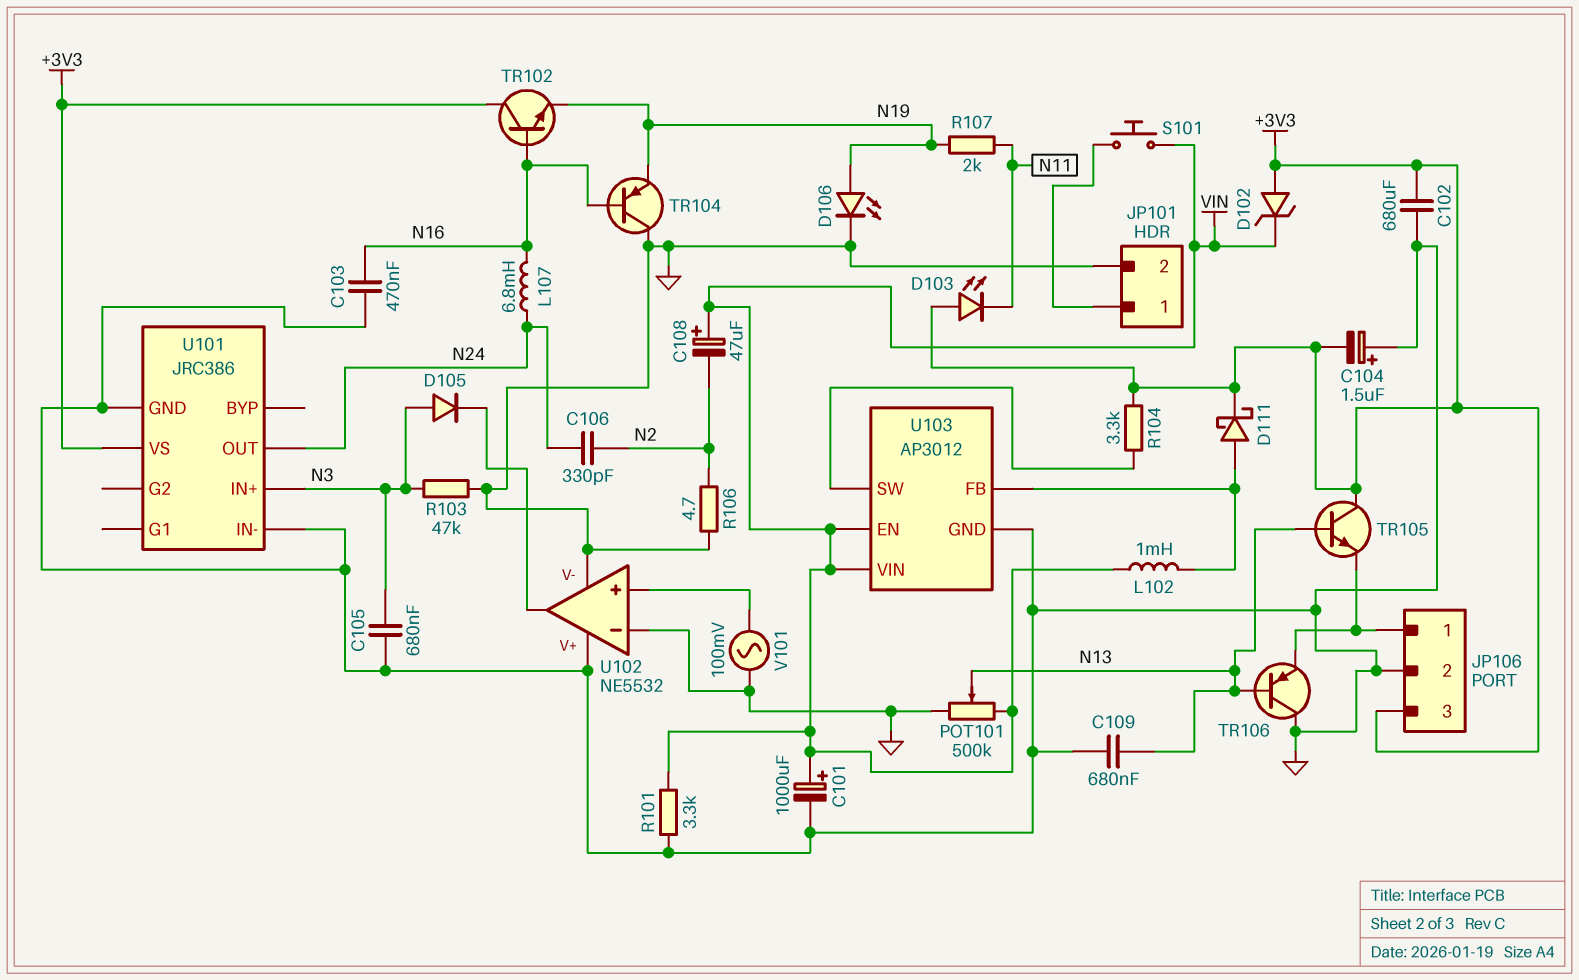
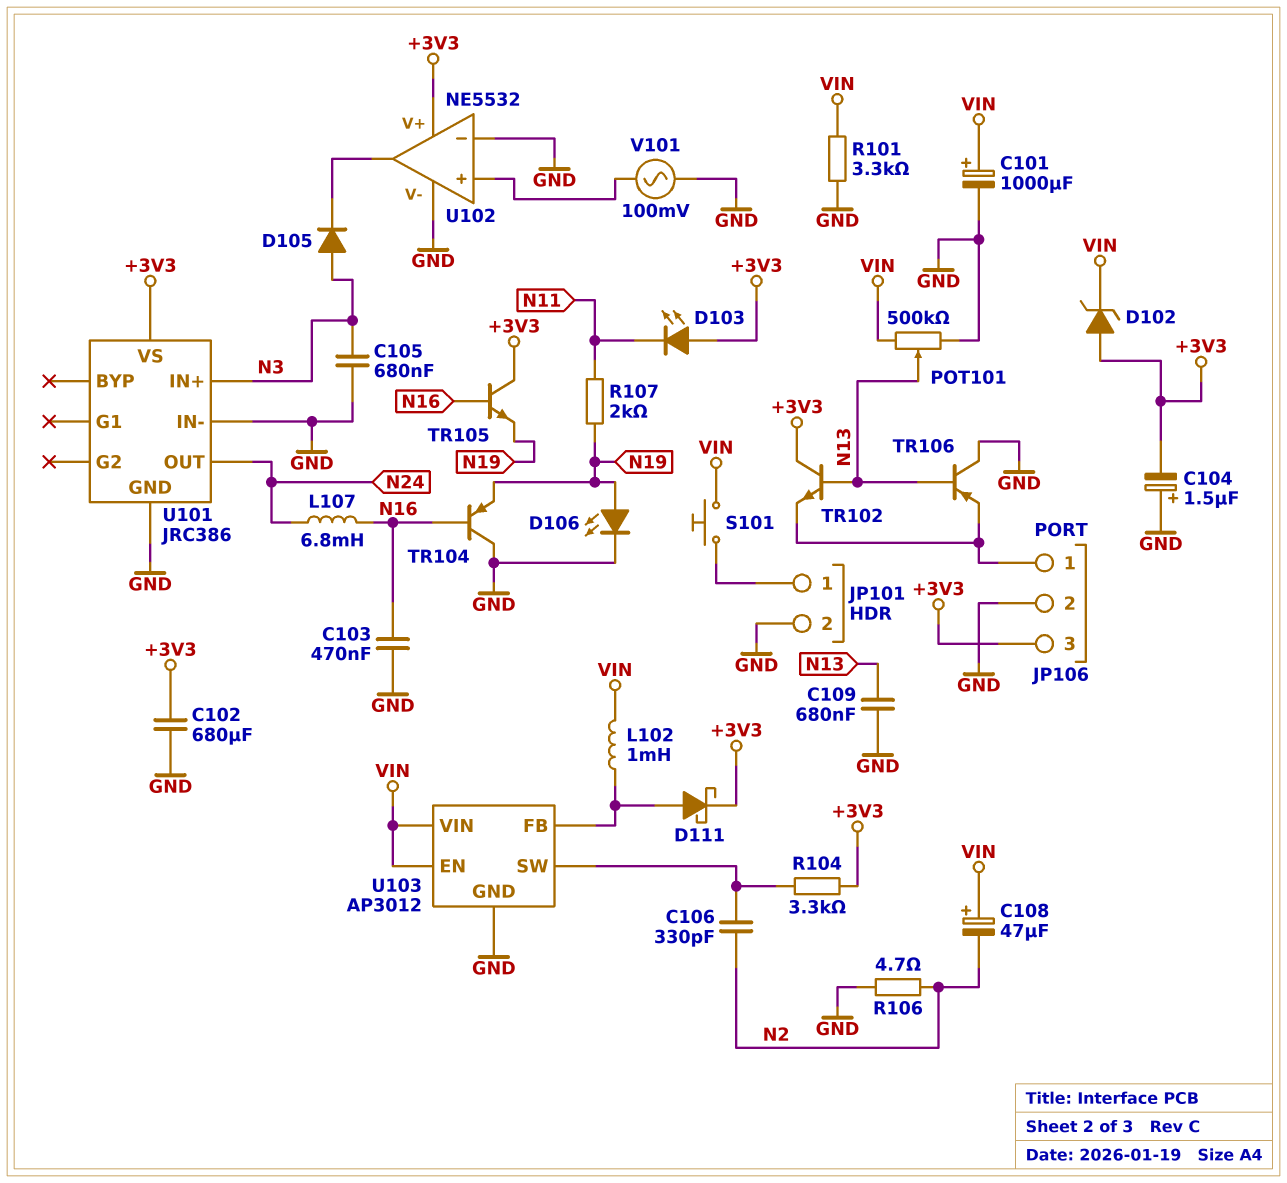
C106: 330pF (N2, N24) -> 330pF (N2, U103/SW)
R103: 47k (GND, N3) -> none
TR102: NPN (B N16, C +3V3, E N19) -> NPN (B N13, C +3V3, E JP106/1)
TR105: NPN (B N13, C +3V3, E JP106/1) -> NPN (B N16, C +3V3, E N19)
U102 pin V+: GND -> +3V3

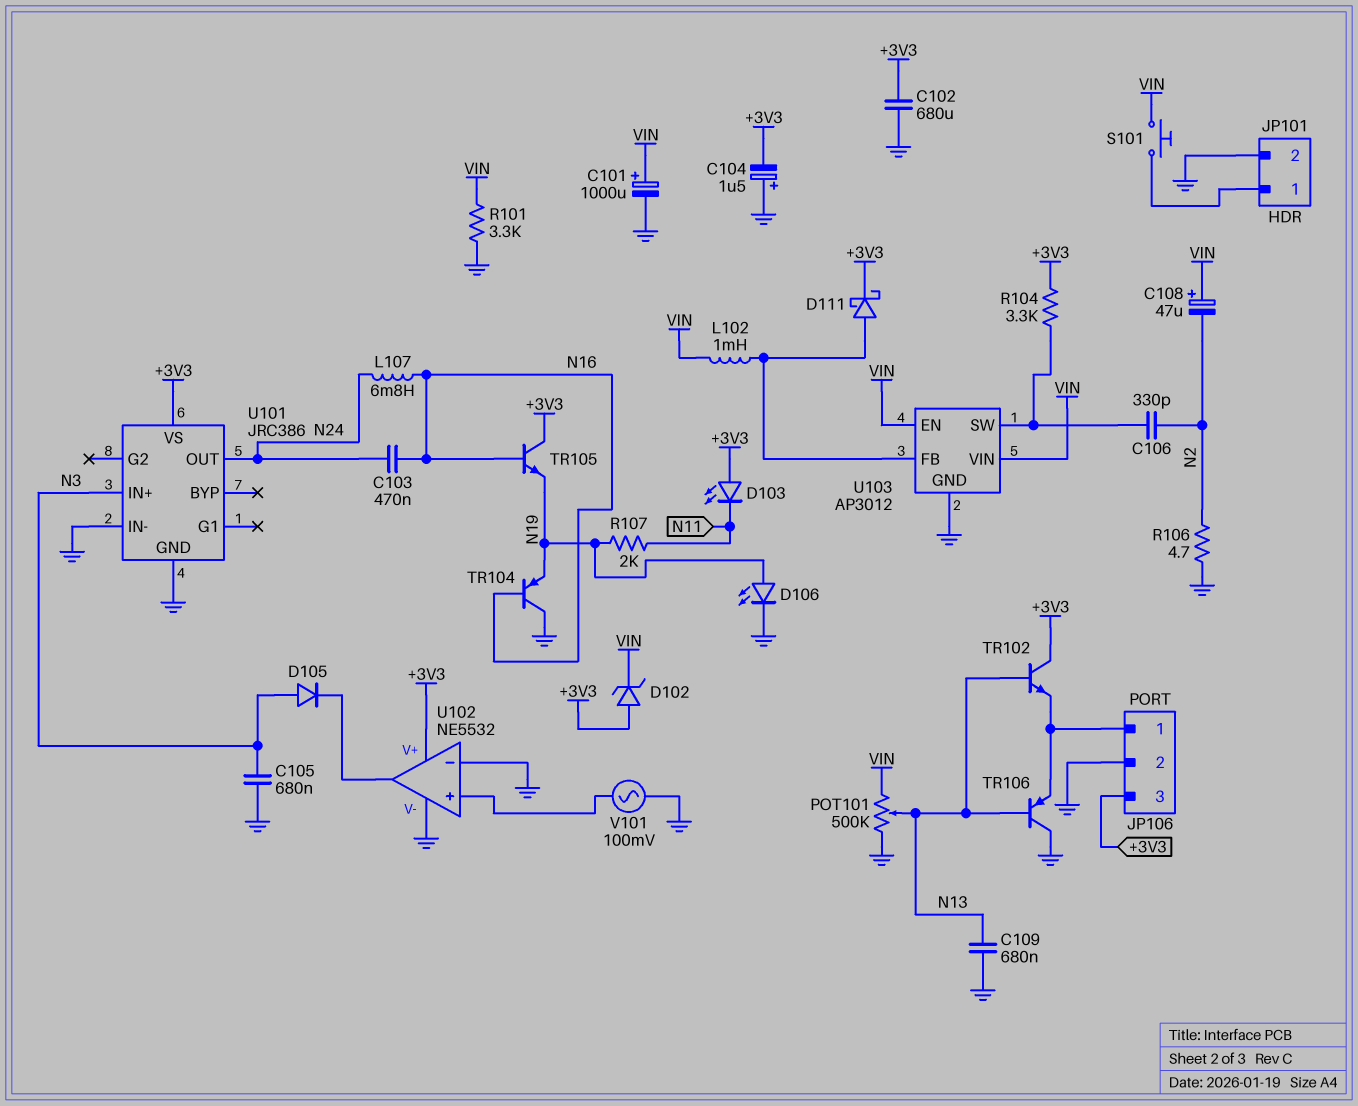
C103: 470nF (GND, N16) -> 470nF (N16, N24)

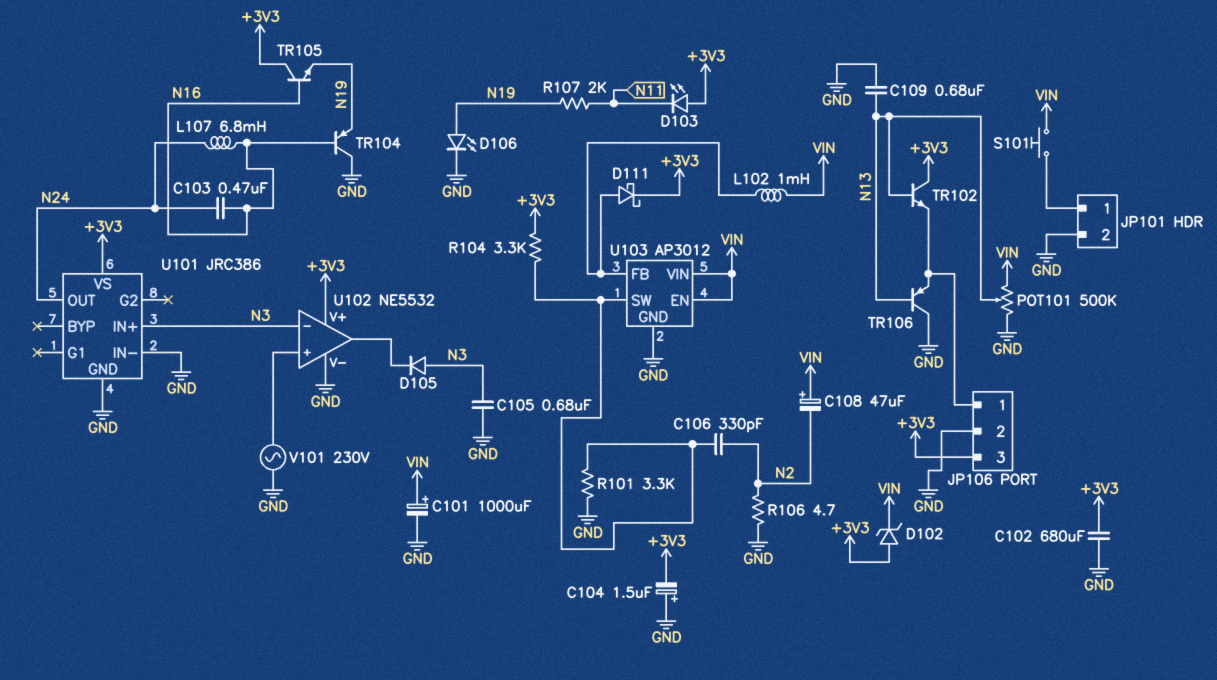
R101: 3.3k (GND, VIN) -> 3.3k (GND, U103/SW)
U102 pin in-: GND -> N3
V101: AC 100mV (GND, U102/in+) -> AC 230V (GND, U102/in+)

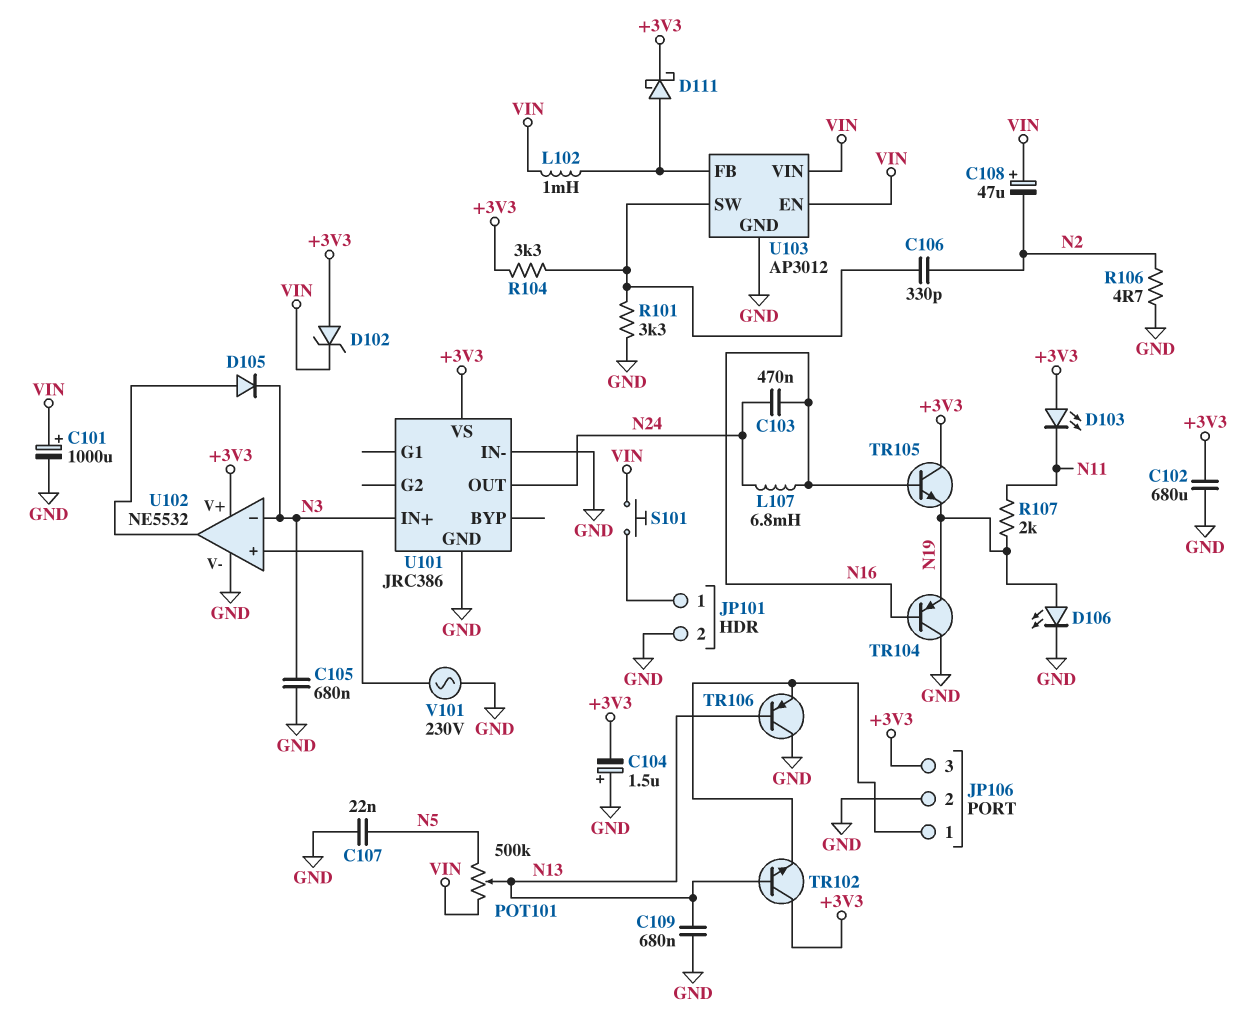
C107: none -> 22nF (GND, N5)
D105: diode (A N3, K U102/out) -> diode (A U102/out, K N3)
POT101: 500k (GND, VIN, wiper N13) -> 500k (N5, VIN, wiper N13)

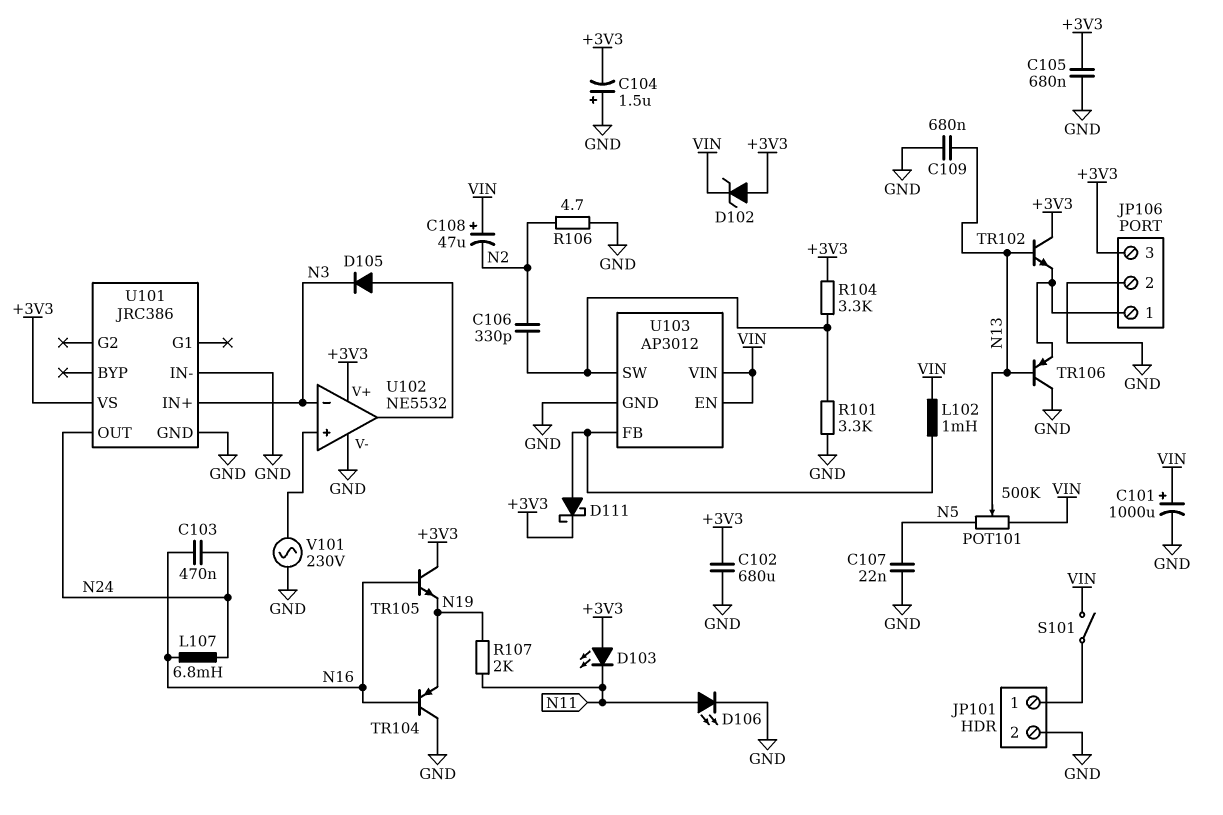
C105: 680nF (GND, N3) -> 680nF (+3V3, GND)
D106: LED (A N19, K GND) -> LED (A N11, K GND)
S101: button (JP101/1, VIN) -> switch (JP101/1, VIN)

